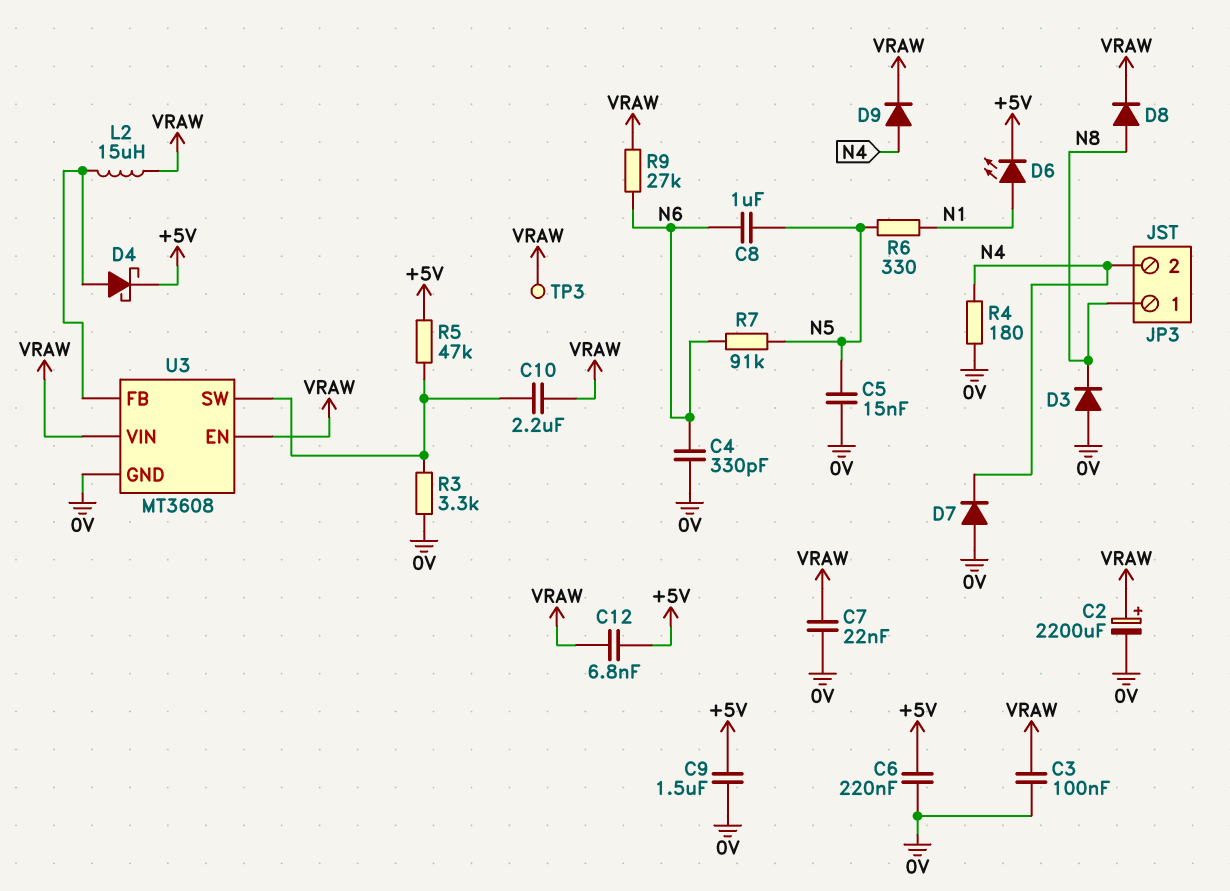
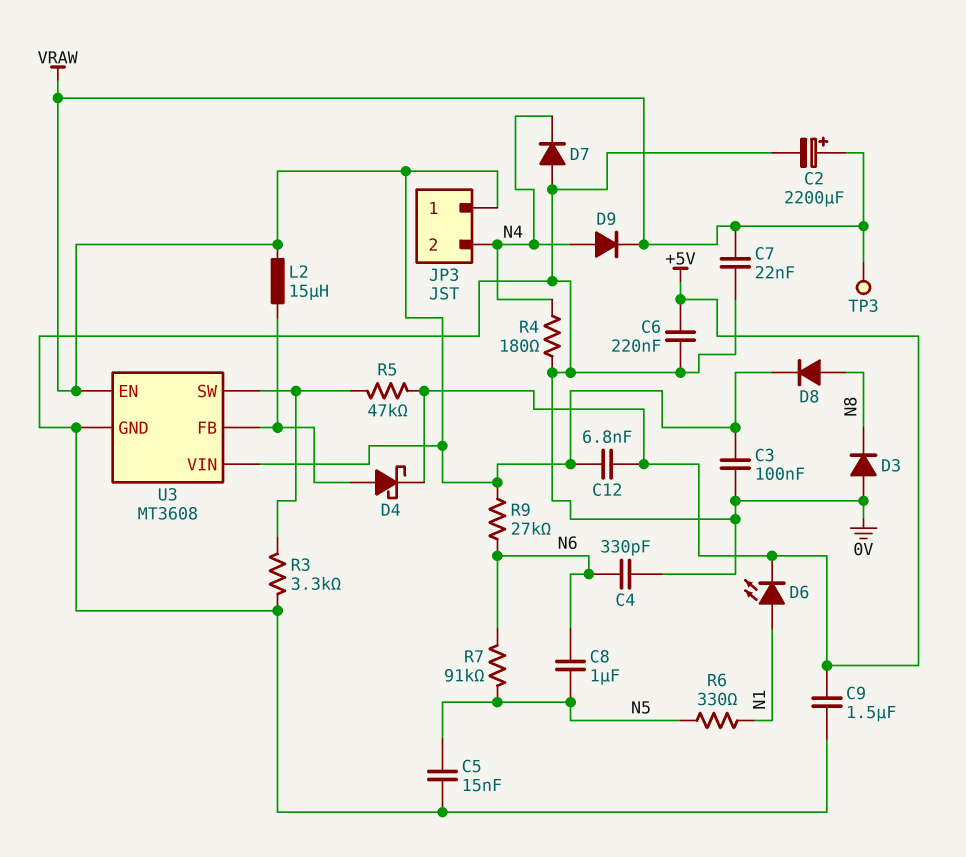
C10: 2.2uF (U3/SW, VRAW) -> none
JP3 pin 1: N8 -> VRAW

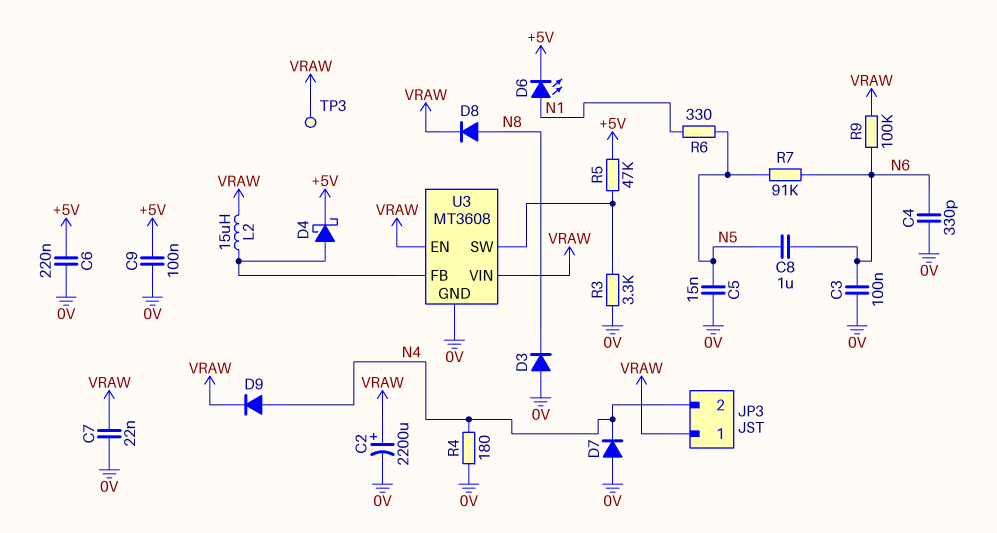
C3: 100nF (0V, VRAW) -> 100nF (0V, N6)
C9: 1.5uF (+5V, 0V) -> 100nF (+5V, 0V)
C12: 6.8nF (+5V, VRAW) -> none
R9: 27k (N6, VRAW) -> 100k (N6, VRAW)

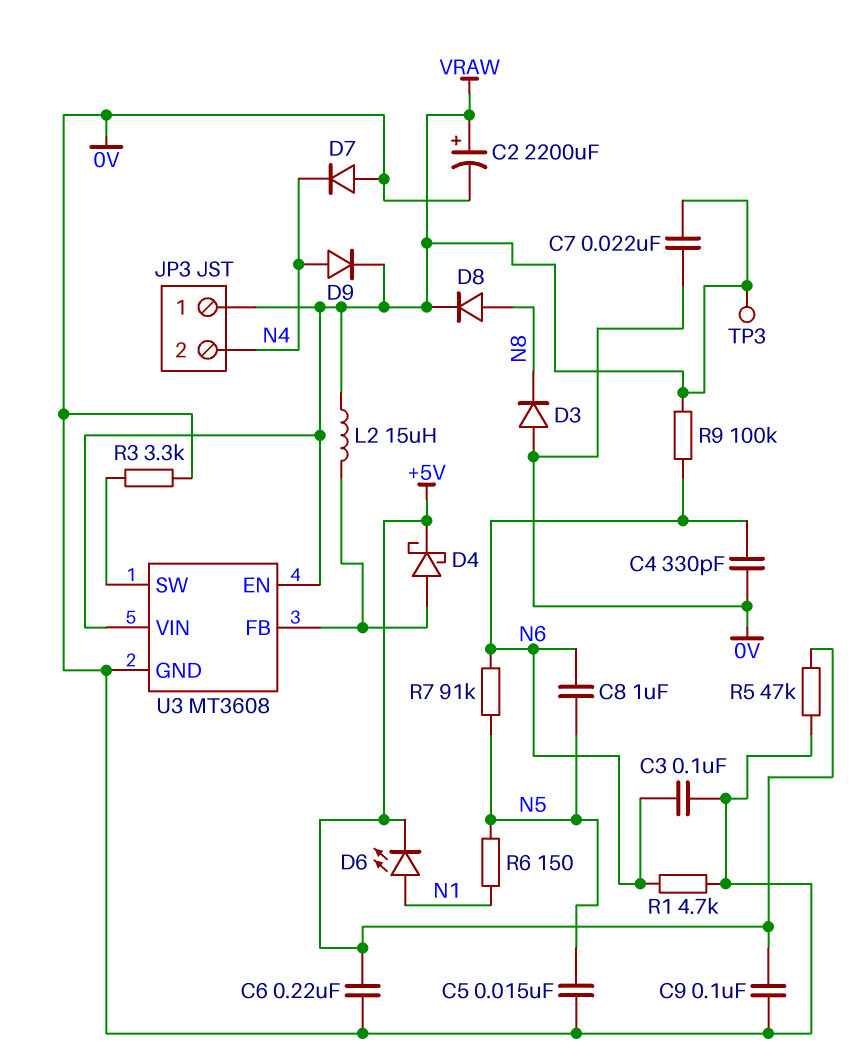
R1: none -> 4.7k (0V, N6)
R4: 180 (0V, N4) -> none
R5: 47k (+5V, U3/SW) -> 47k (+5V, 0V)
R6: 330 (N1, N5) -> 150 (N1, N5)

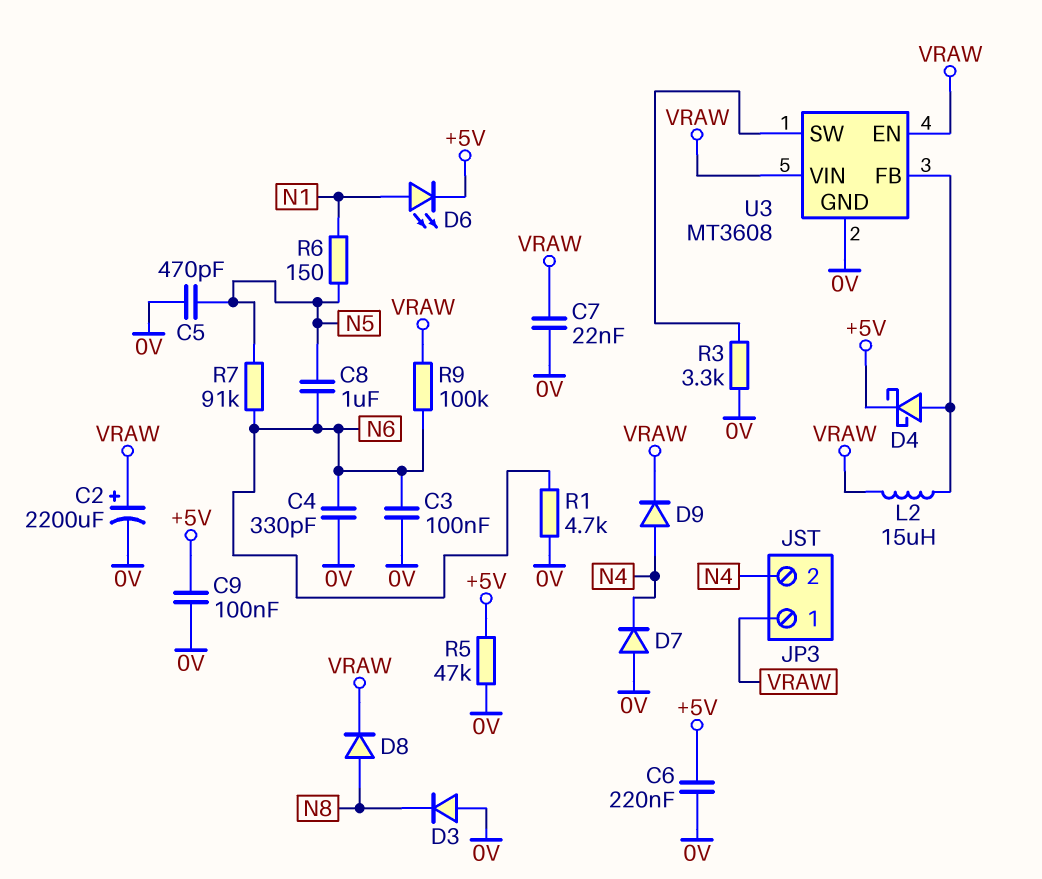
C5: 15nF (0V, N5) -> 470pF (0V, N5)
TP3: test point (VRAW) -> none

